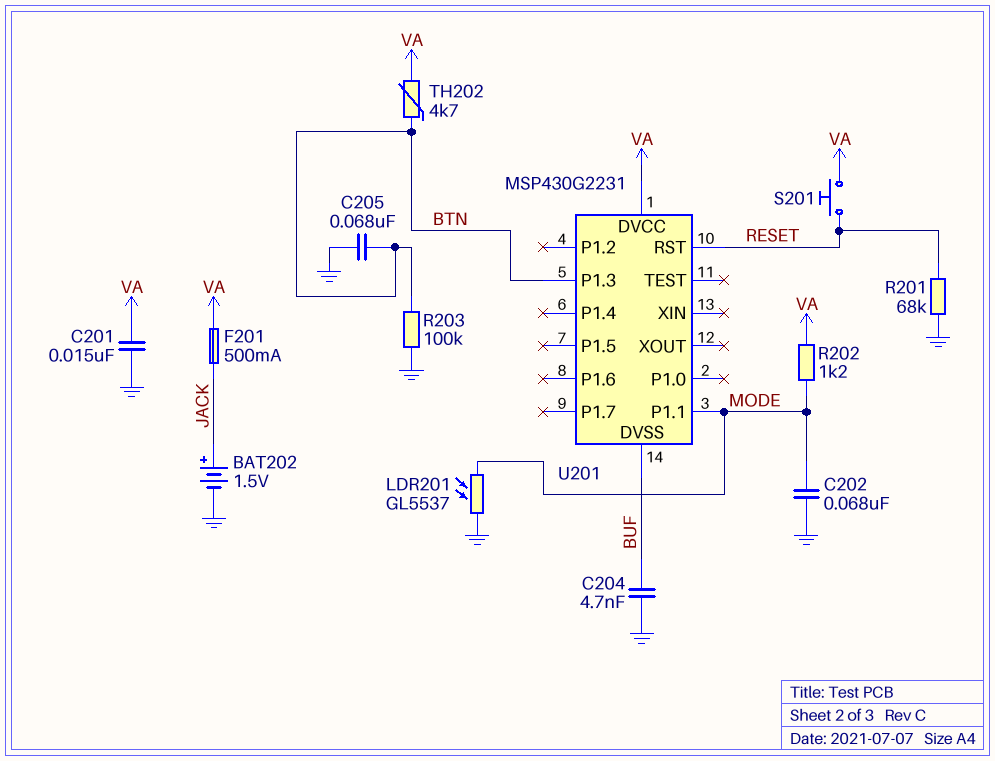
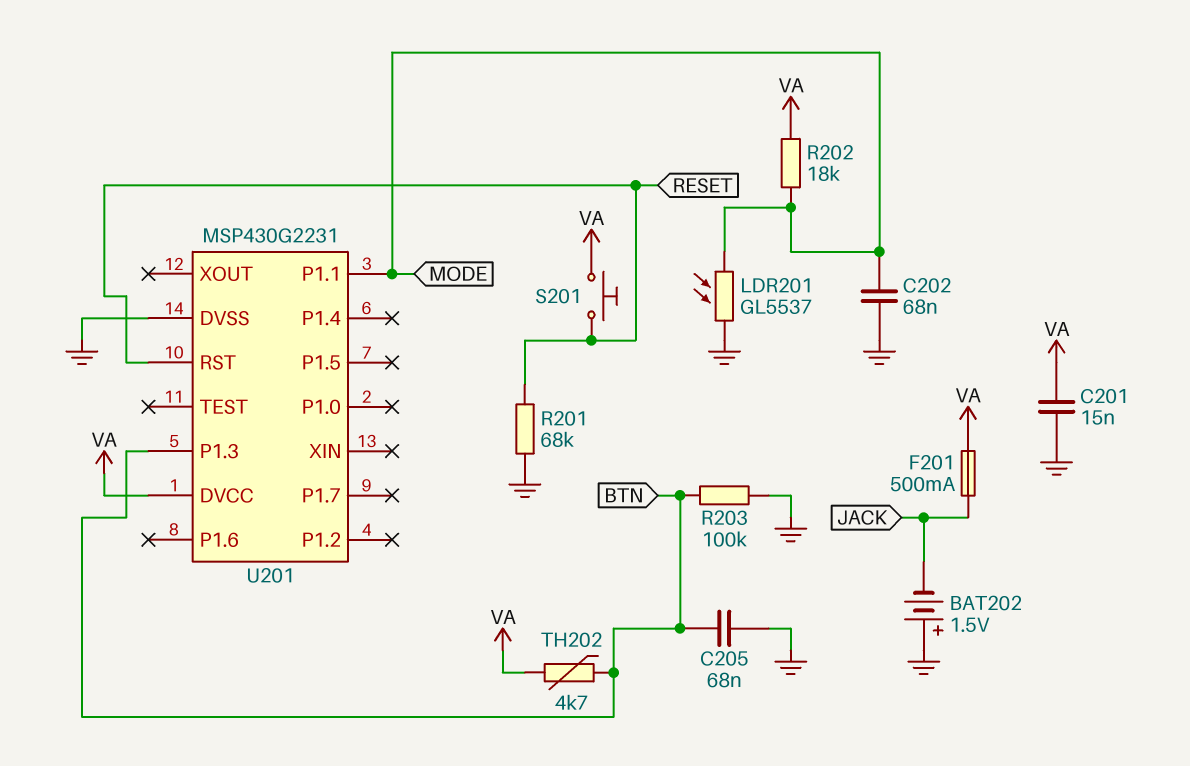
BAT202: 1.5V (plus JACK, minus GND) -> 1.5V (plus GND, minus JACK)
C204: 4.7nF (BUF, GND) -> none
R202: 1.2k (MODE, VA) -> 18k (MODE, VA)
U201 pin DVSS: BUF -> GND

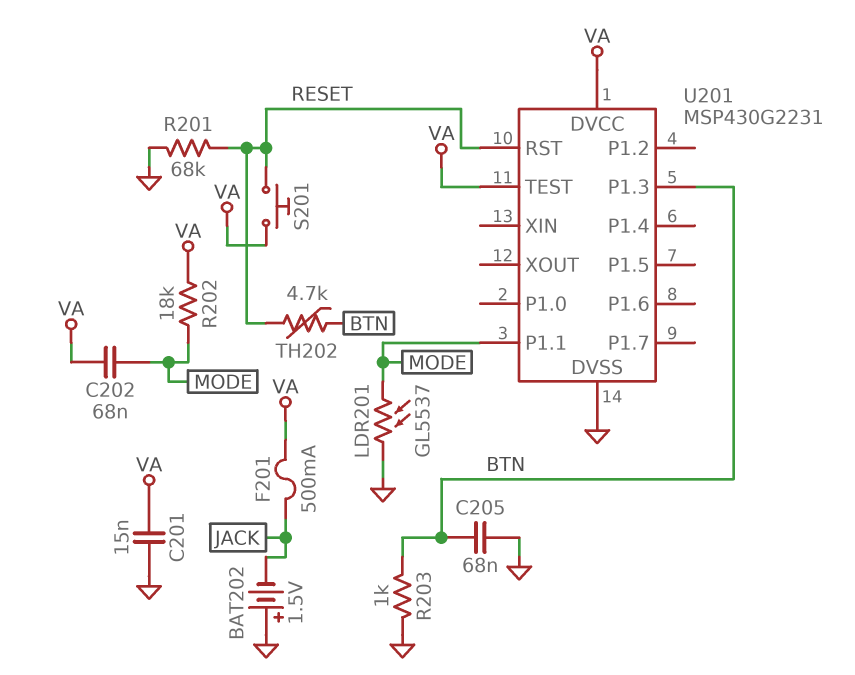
C202: 68nF (GND, MODE) -> 68nF (MODE, VA)
R203: 100k (BTN, GND) -> 1k (BTN, GND)
TH202: 4.7k (BTN, VA) -> 4.7k (BTN, RESET)
U201 pin TEST: none -> VA

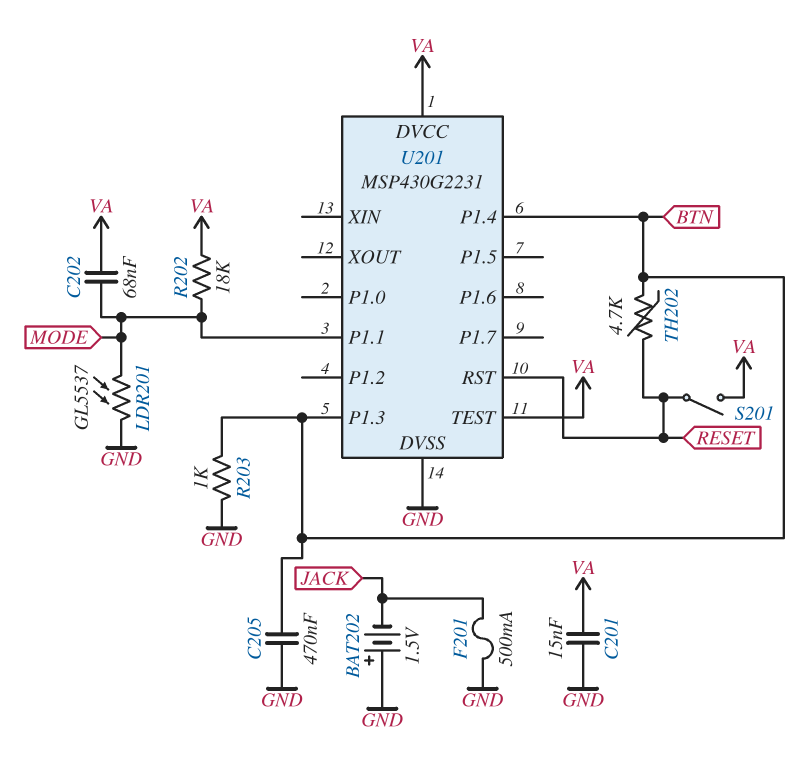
C205: 68nF (BTN, GND) -> 470nF (BTN, GND)
F201: 500mA (JACK, VA) -> 500mA (GND, JACK)
R201: 68k (GND, RESET) -> none
S201: button (RESET, VA) -> switch (RESET, VA)
U201 pin P1.4: none -> BTN

